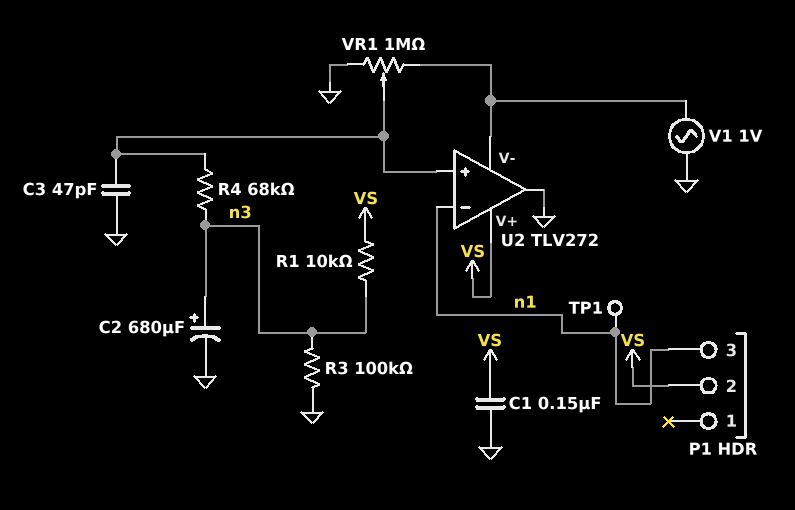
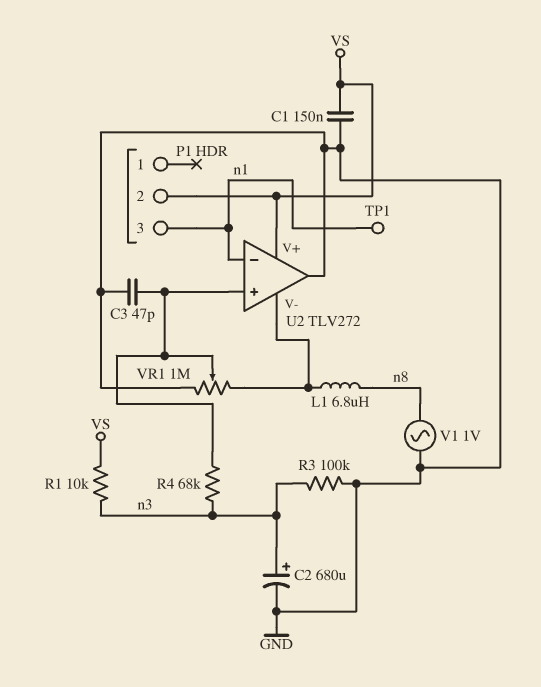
L1: none -> 6.8uH (U2/V-, n8)
V1: AC 1V (GND, U2/V-) -> AC 1V (GND, n8)

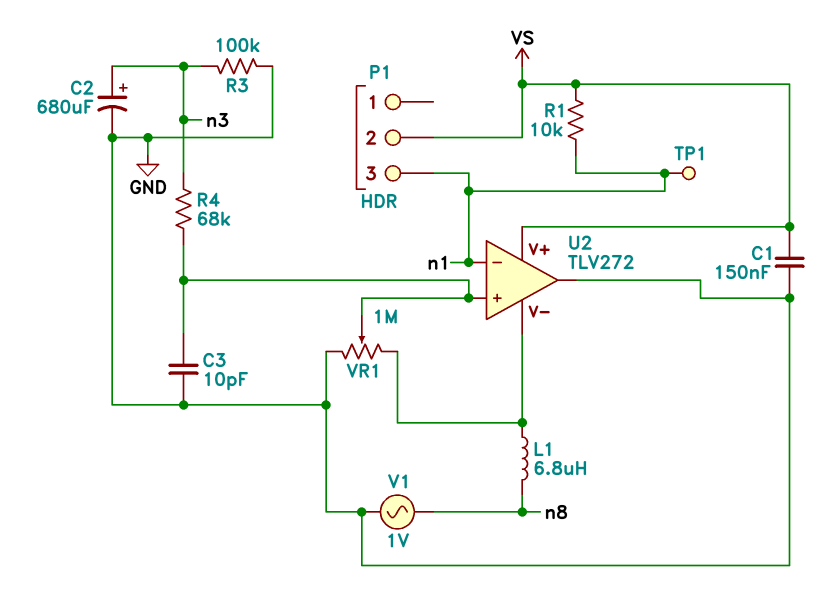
C3: 47pF (GND, U2/in+) -> 10pF (GND, U2/in+)
R1: 10k (VS, n3) -> 10k (VS, n1)

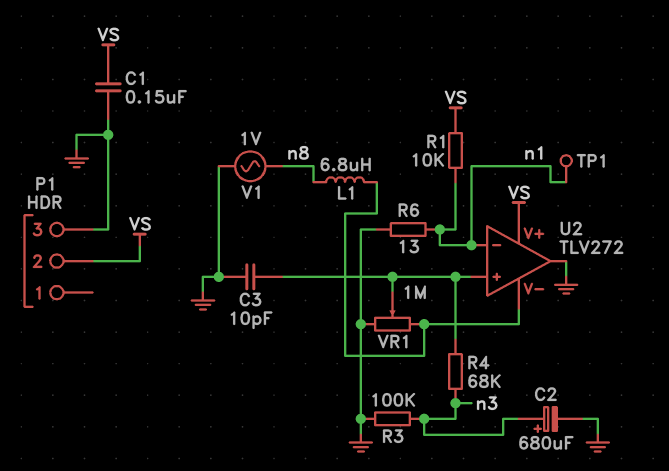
P1 pin 3: n1 -> GND
R6: none -> 13 (GND, n1)

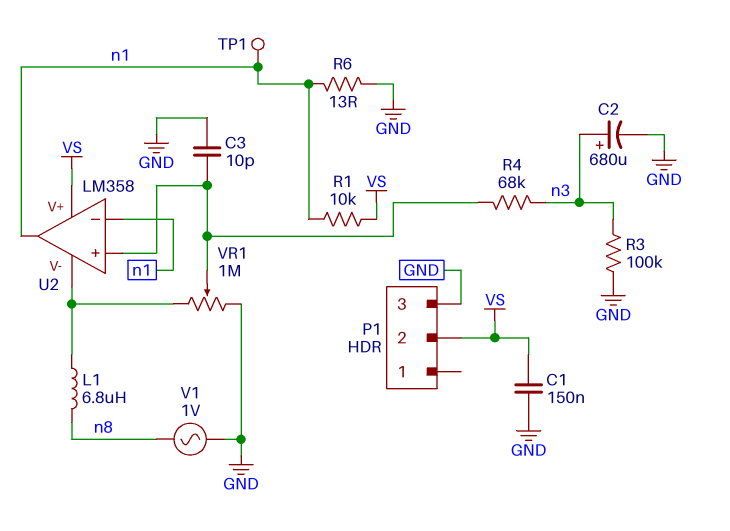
U2: TLV272 -> LM358
U2 pin out: GND -> n1

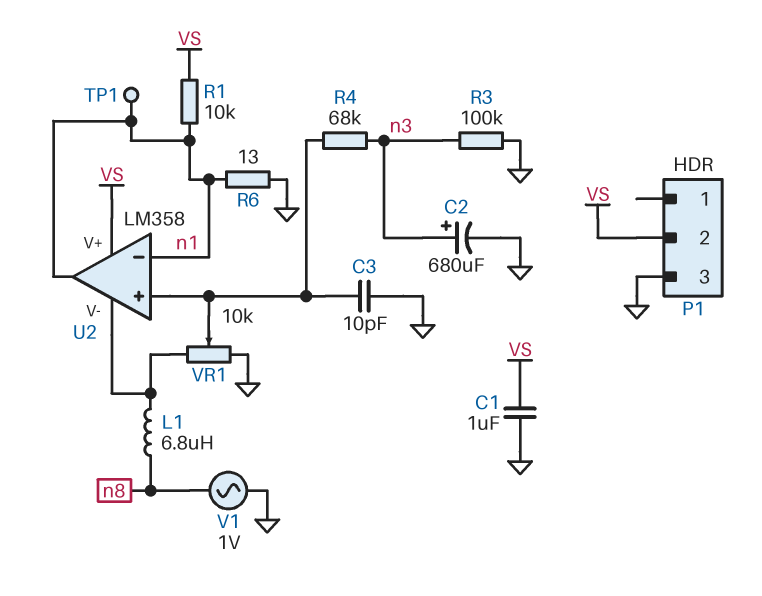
C1: 150nF (GND, VS) -> 1uF (GND, VS)
VR1: 1M (GND, U2/V-, wiper U2/in+) -> 10k (GND, U2/V-, wiper U2/in+)

